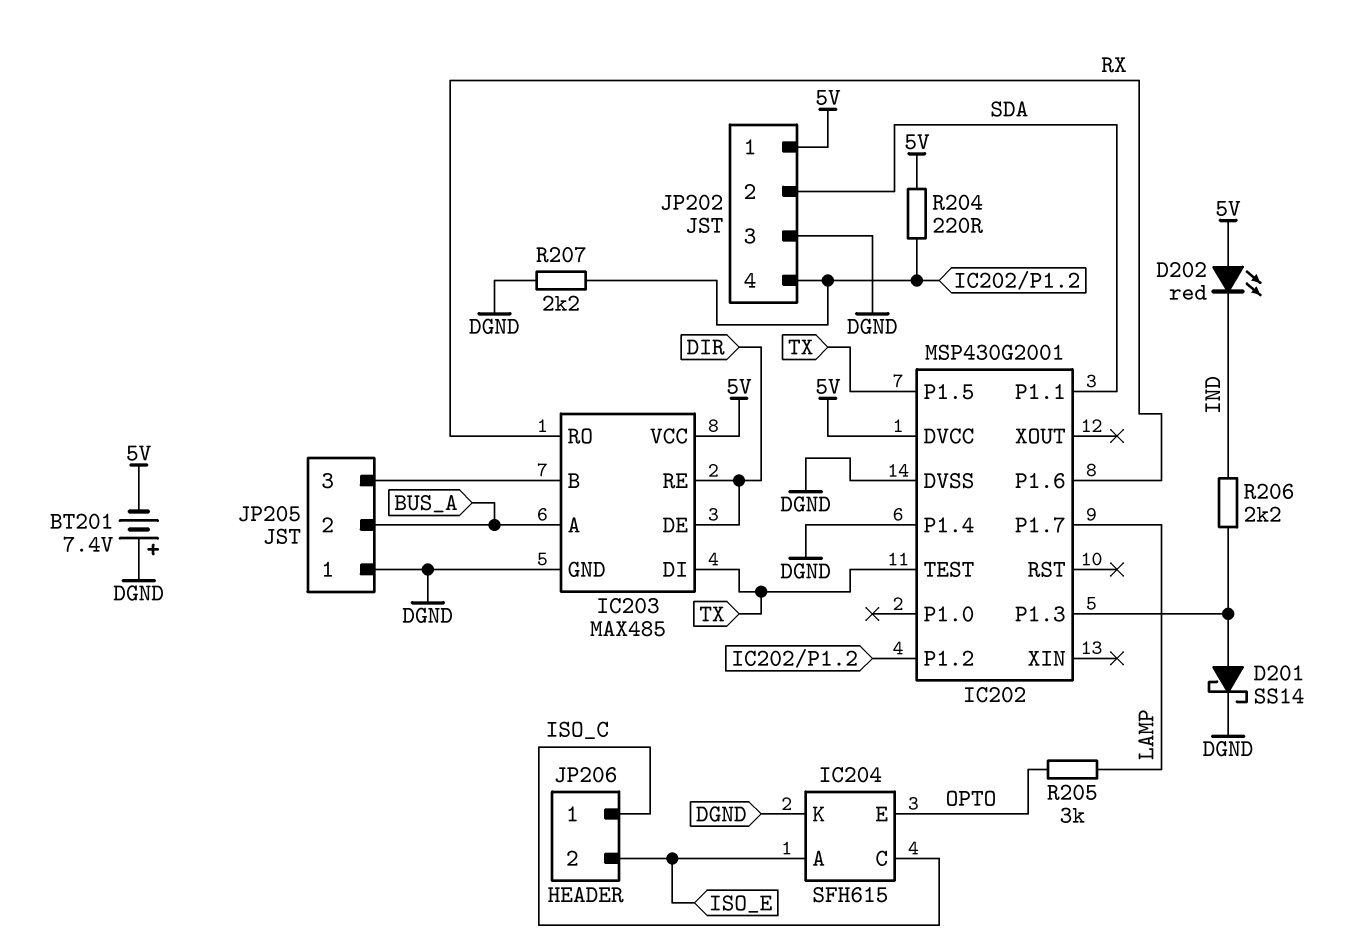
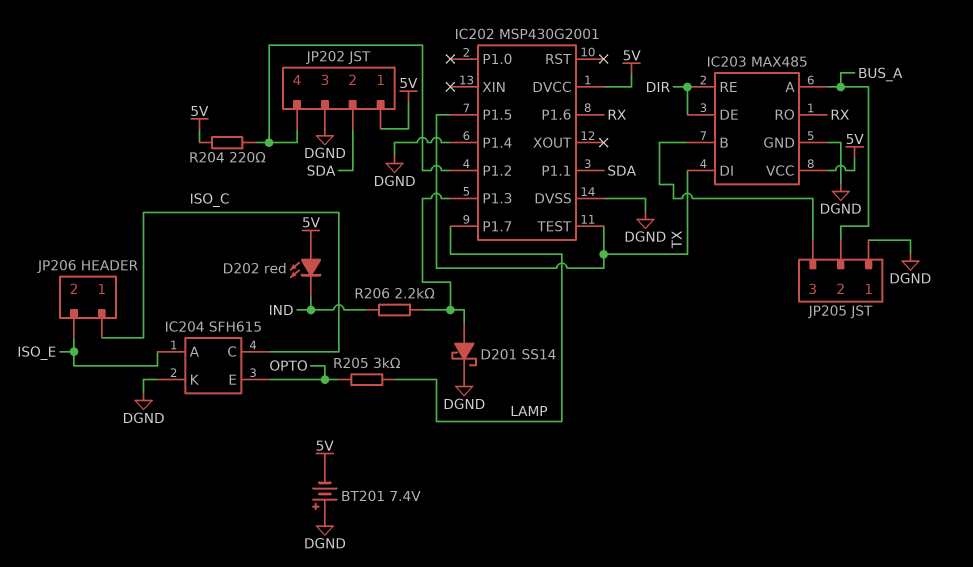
R207: 2.2k (DGND, IC202/P1.2) -> none

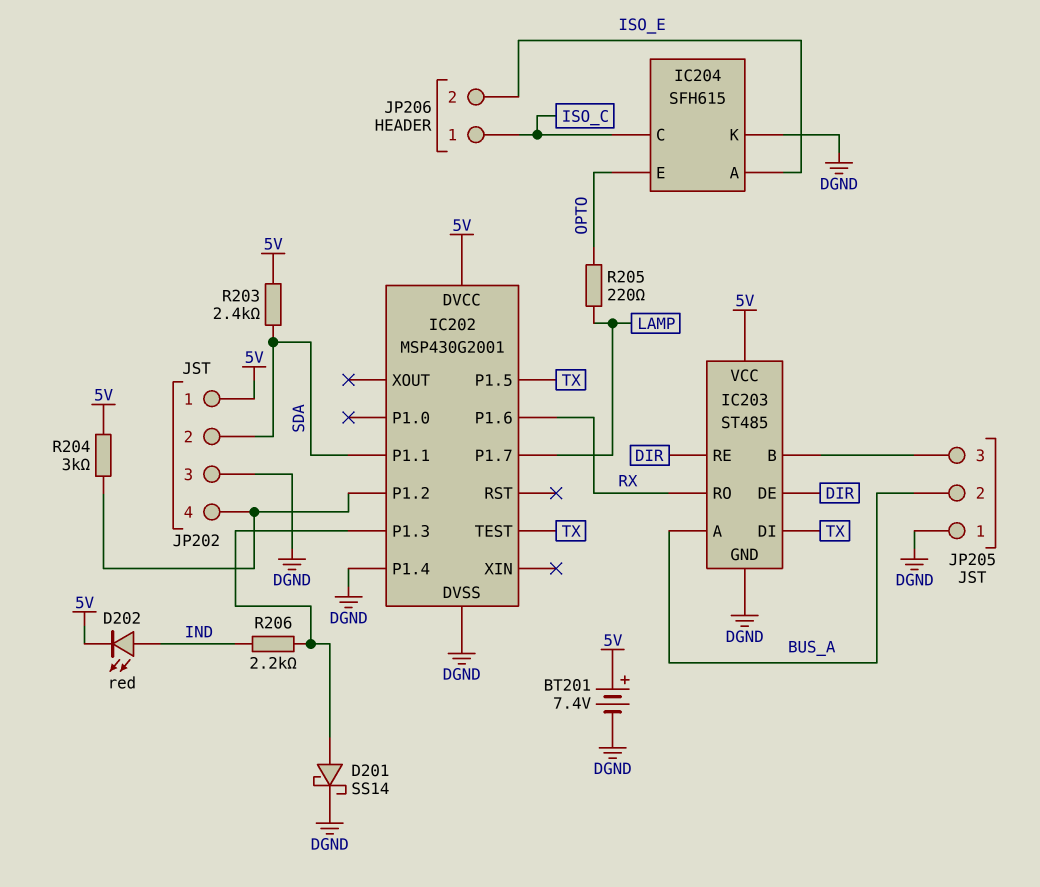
BT201: 7.4V (plus DGND, minus 5V) -> 7.4V (plus 5V, minus DGND)
D202: LED red (A 5V, K IND) -> LED red (A IND, K 5V)
IC203: MAX485 -> ST485
R203: none -> 2.4k (5V, SDA)
R204: 220 (5V, IC202/P1.2) -> 3k (5V, IC202/P1.2)
R205: 3k (LAMP, OPTO) -> 220 (LAMP, OPTO)

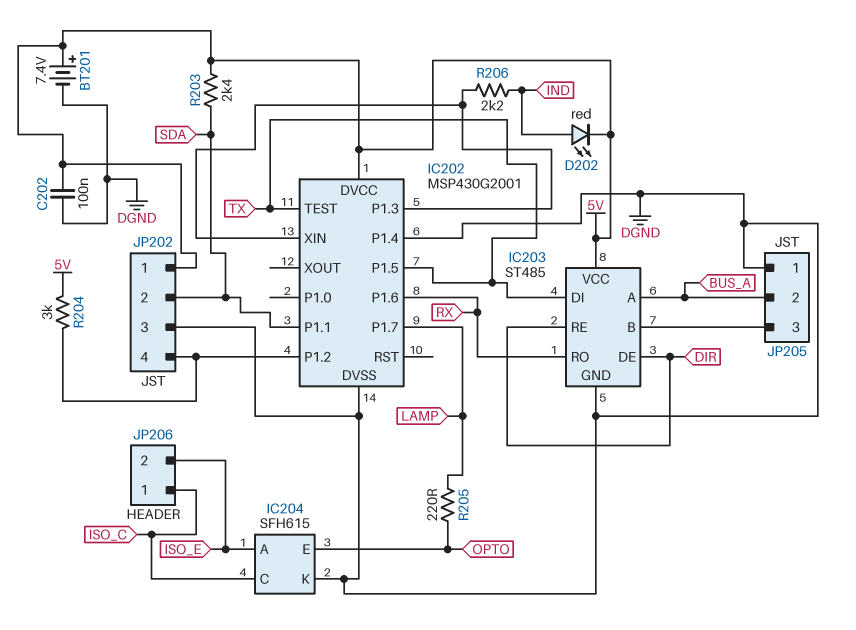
C202: none -> 100nF (5V, DGND)
D201: schottky SS14 (A IC202/P1.3, K DGND) -> none
IC202 pin XIN: none -> IC202/P1.3

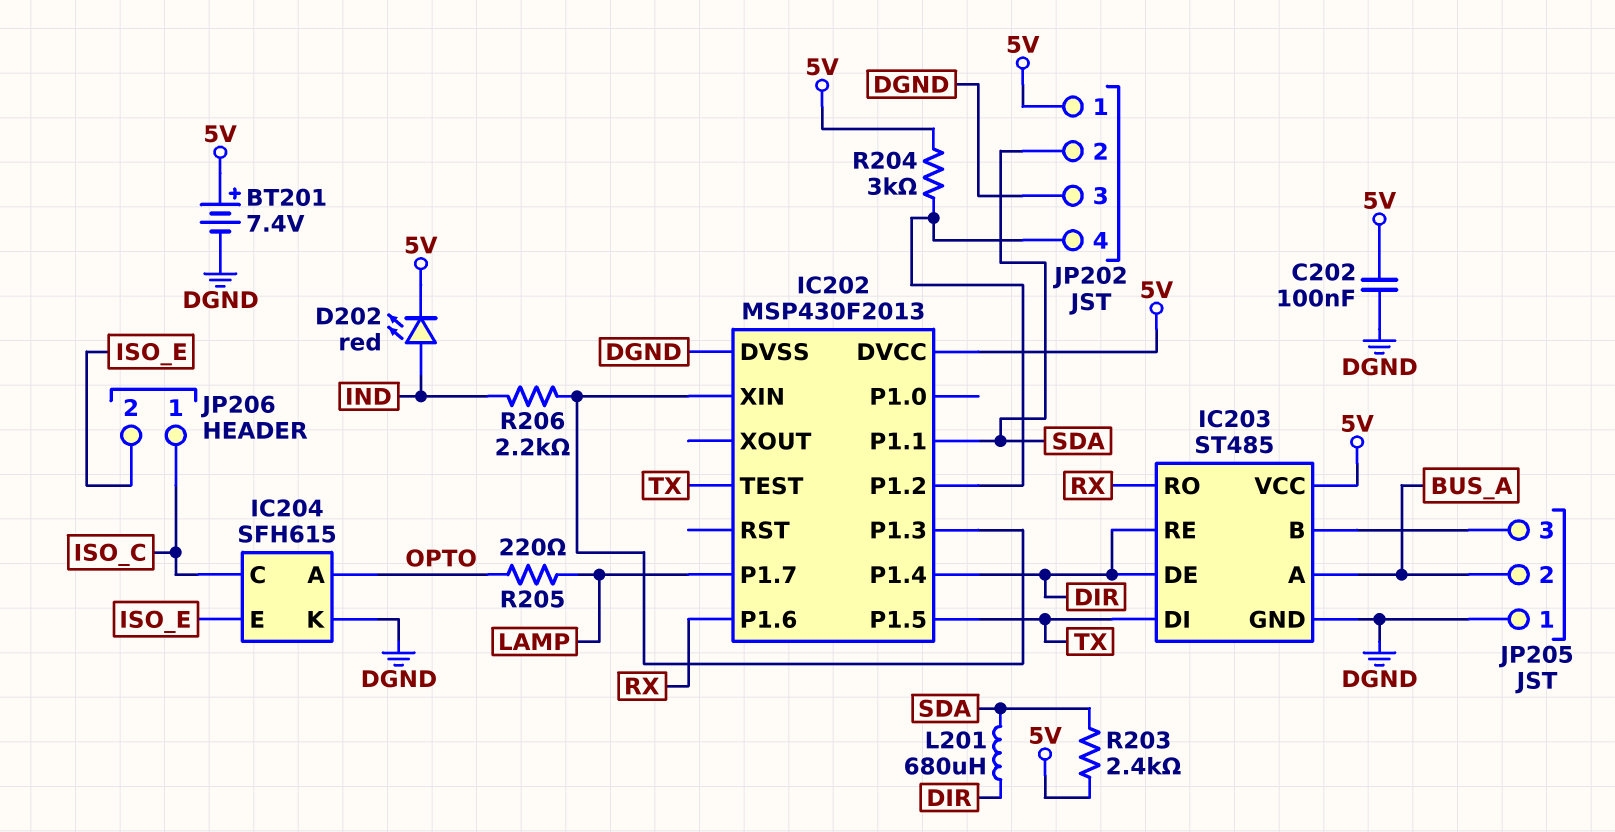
IC202: MSP430G2001 -> MSP430F2013
IC202 pin P1.4: DGND -> DIR
IC204 pin A: ISO_E -> OPTO
IC204 pin E: OPTO -> ISO_E
L201: none -> 680uH (DIR, SDA)

